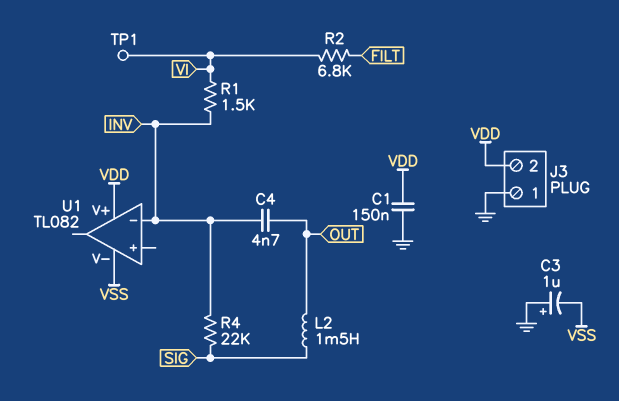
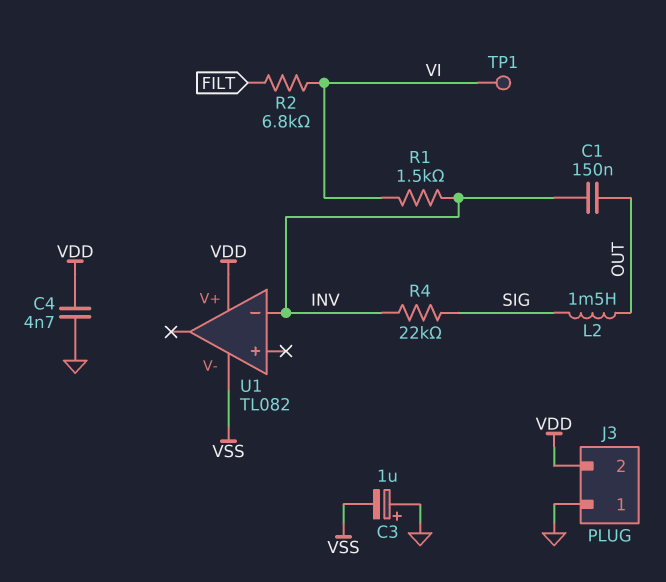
C1: 150nF (GND, VDD) -> 150nF (INV, OUT)
C4: 4.7nF (INV, OUT) -> 4.7nF (GND, VDD)

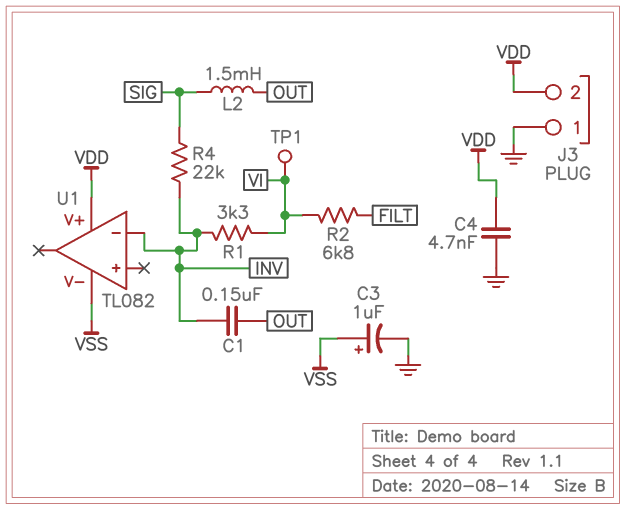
C3: 1uF (plus GND, minus VSS) -> 1uF (plus VSS, minus GND)
R1: 1.5k (INV, VI) -> 3.3k (INV, VI)

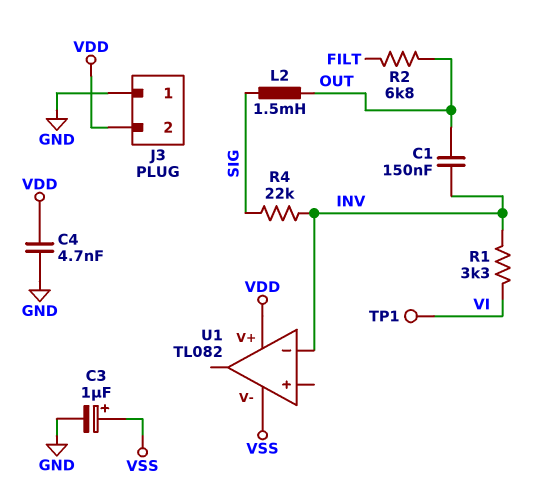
R2: 6.8k (FILT, VI) -> 6.8k (FILT, OUT)

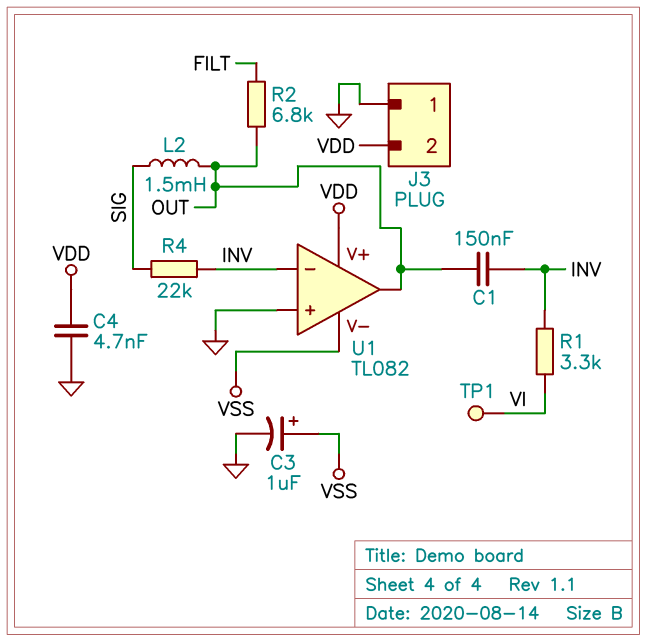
U1 pin in+: none -> GND
U1 pin out: none -> OUT

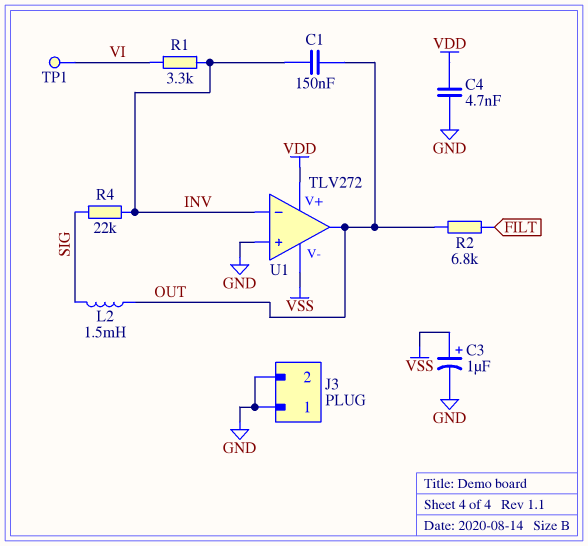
J3 pin 2: VDD -> GND
U1: TL082 -> TLV272

